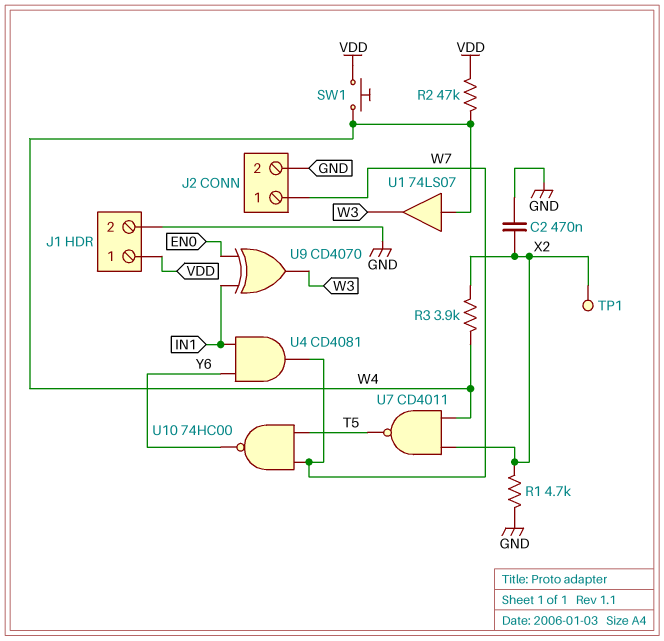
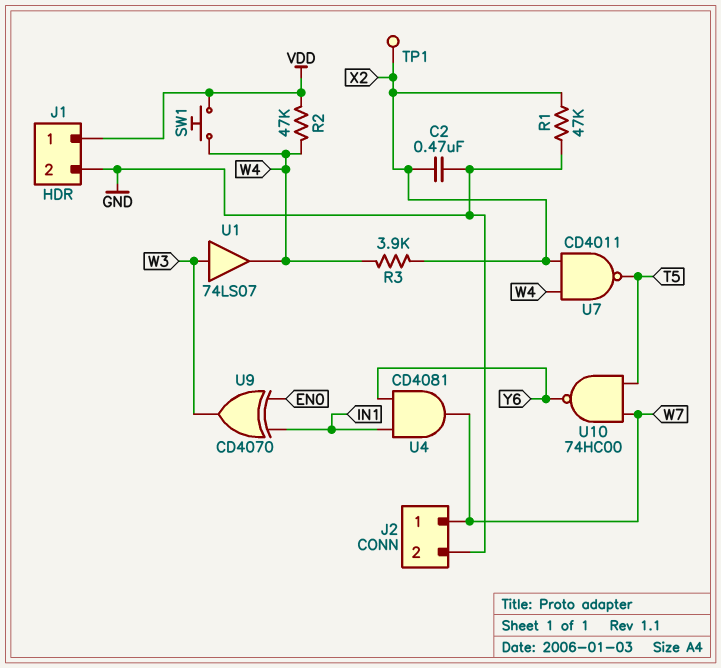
R1: 4.7k (GND, X2) -> 47k (GND, X2)
U1: buffer 74LS07 (in W4, out W3) -> buffer 74LS07 (in W3, out W4)

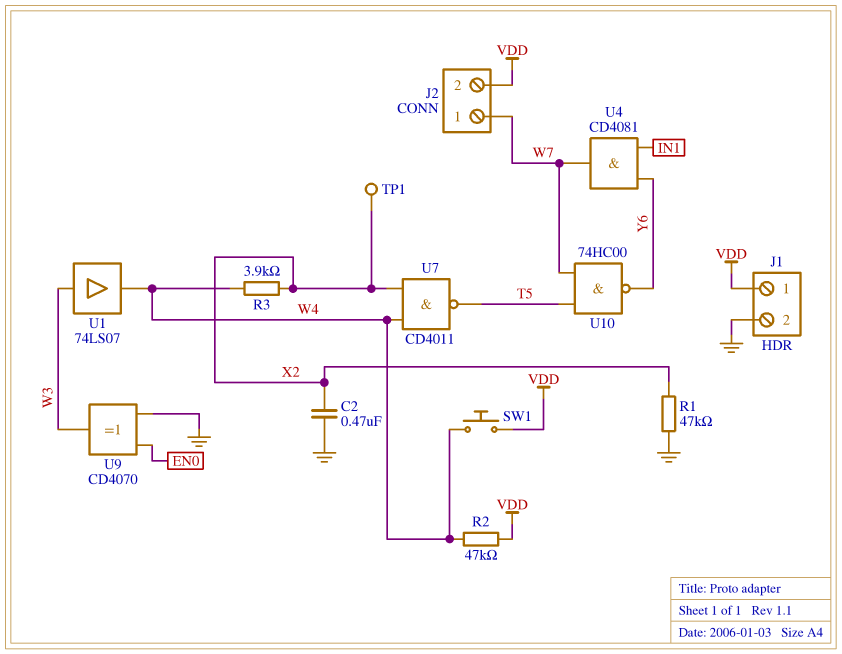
J2 pin 2: GND -> VDD
U9: XOR CD4070 (in EN0, in IN1, out W3) -> XOR CD4070 (in EN0, in GND, out W3)

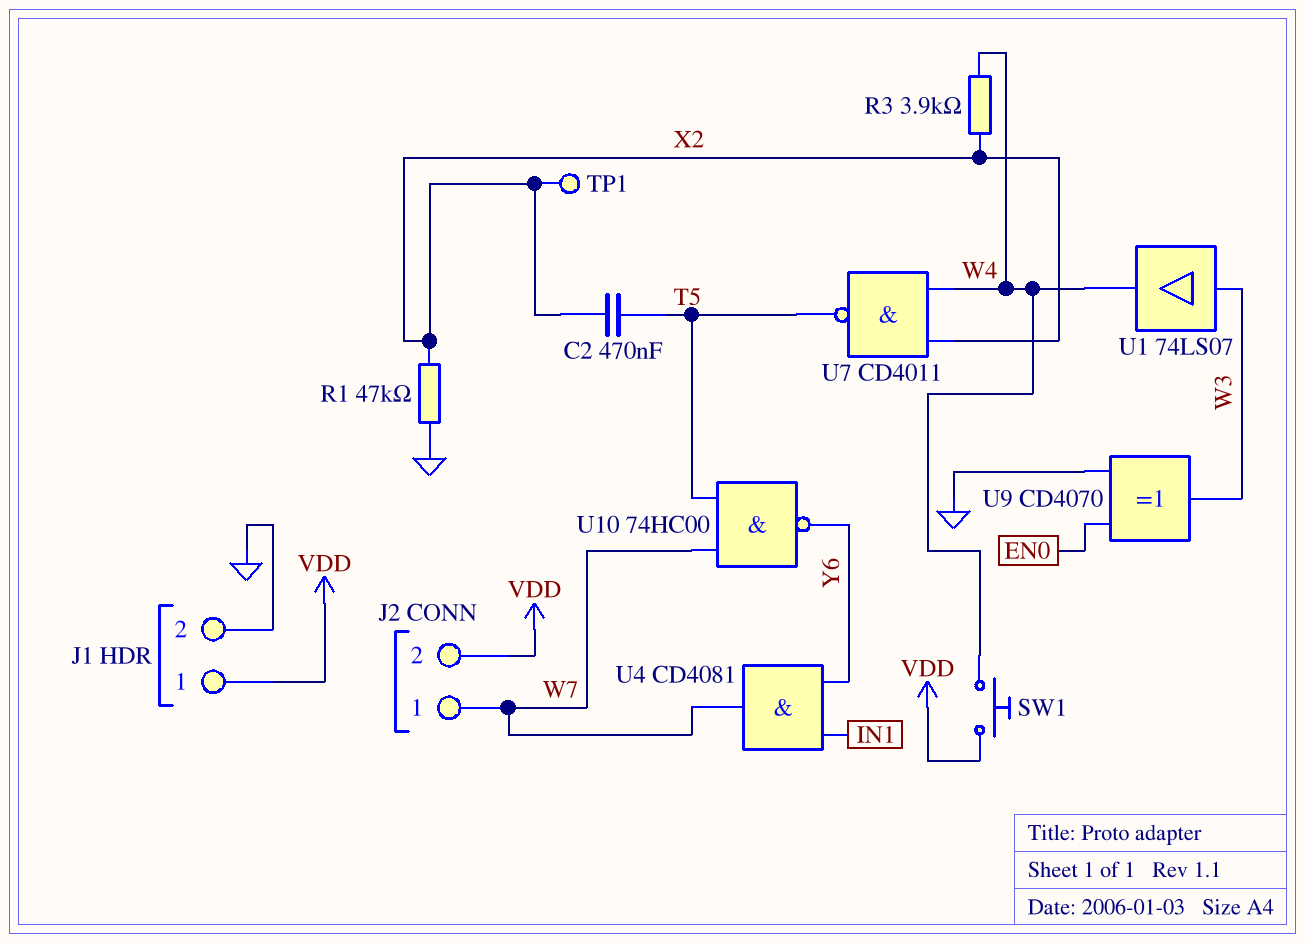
C2: 470nF (GND, X2) -> 470nF (T5, X2)
R2: 47k (VDD, W4) -> none

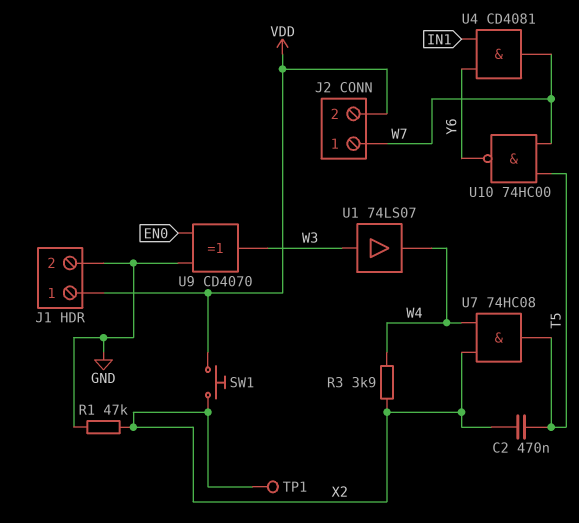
SW1: button (VDD, W4) -> button (VDD, X2)
U7: NAND CD4011 (in W4, in X2, out T5) -> AND 74HC08 (in W4, in X2, out T5)

